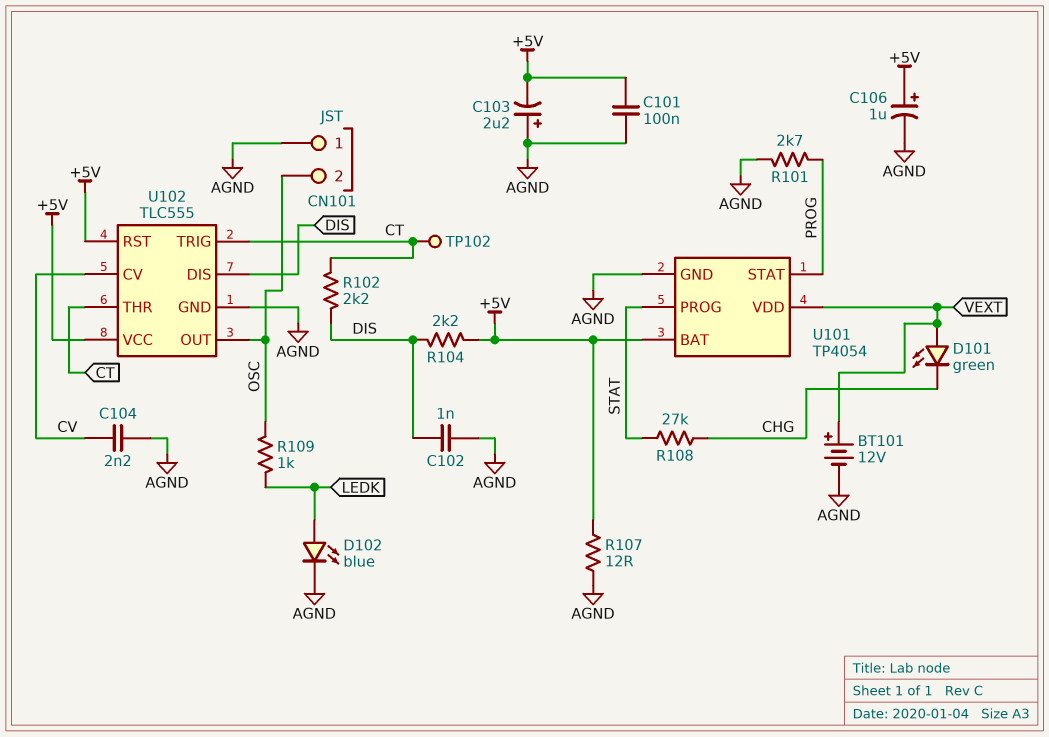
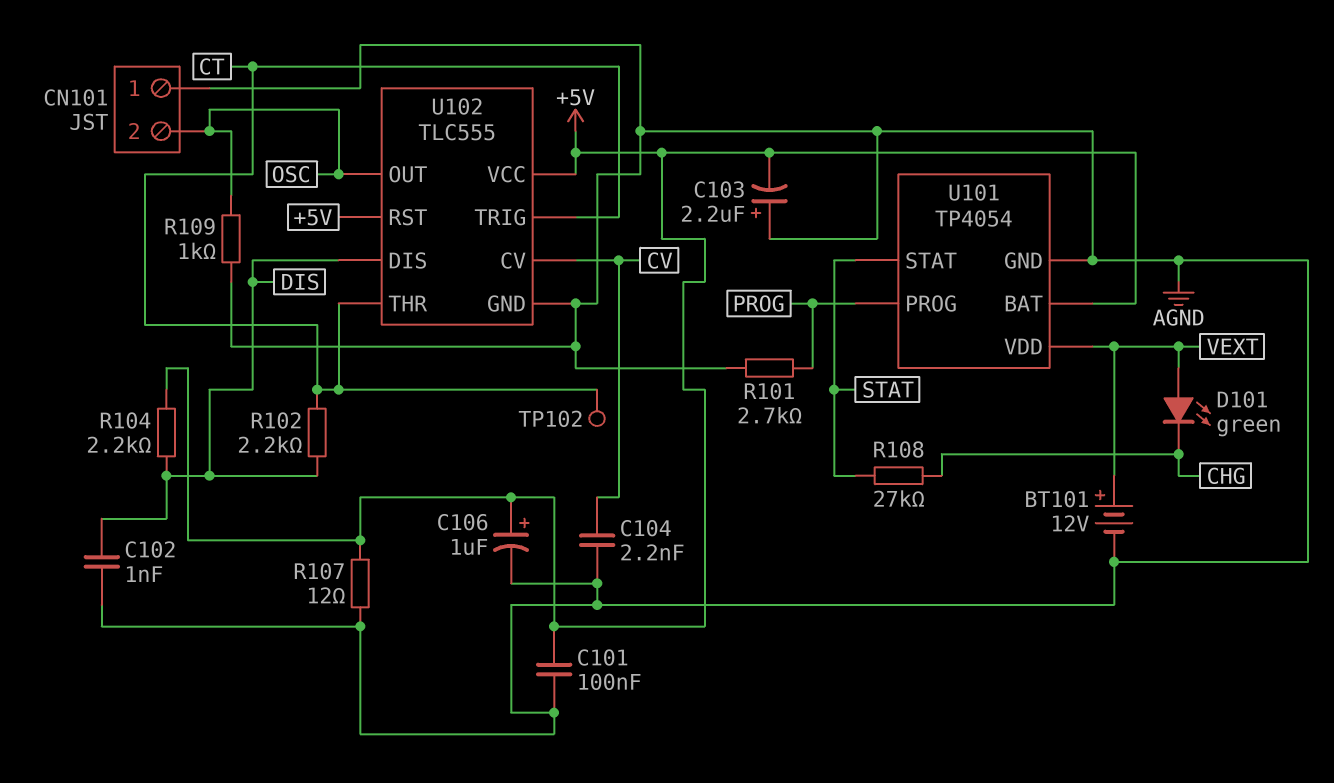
D102: LED blue (A LEDK, K AGND) -> none
R109: 1k (LEDK, OSC) -> 1k (AGND, OSC)
U101 pin PROG: STAT -> PROG
U101 pin STAT: PROG -> STAT

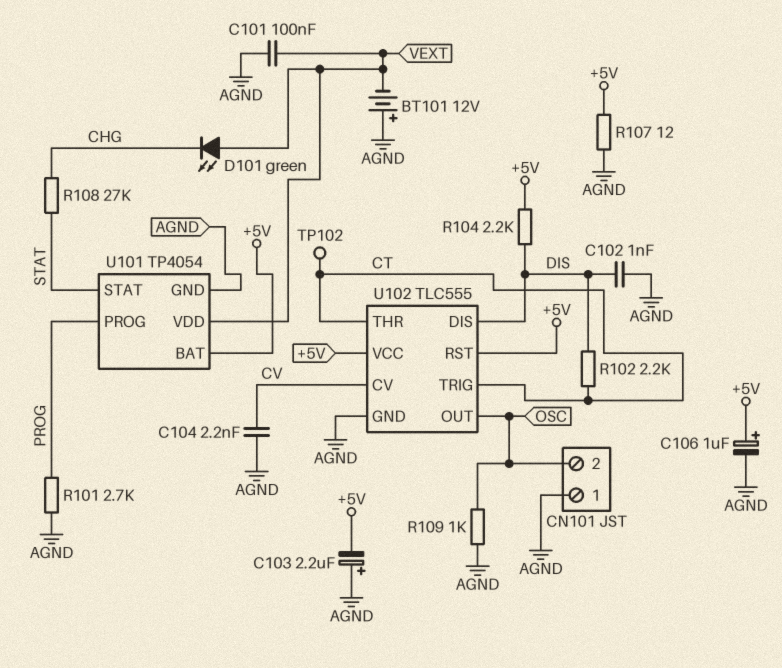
BT101: 12V (plus VEXT, minus AGND) -> 12V (plus AGND, minus VEXT)
C101: 100nF (+5V, AGND) -> 100nF (AGND, VEXT)

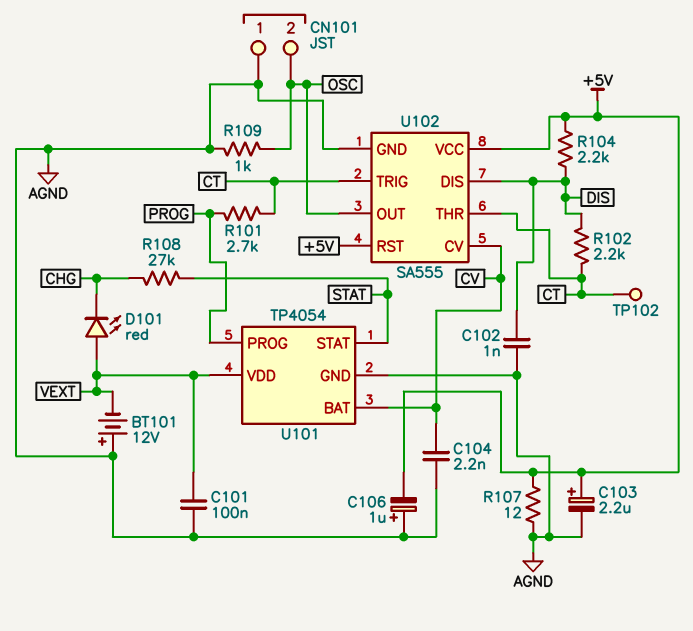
C103: 2.2uF (plus AGND, minus +5V) -> 2.2uF (plus +5V, minus AGND)
C106: 1uF (plus +5V, minus AGND) -> 1uF (plus AGND, minus +5V)
D101: LED green (A VEXT, K CHG) -> LED red (A VEXT, K CHG)
R101: 2.7k (AGND, PROG) -> 2.7k (CT, PROG)
U101 pin BAT: +5V -> CV
U102: TLC555 -> SA555

